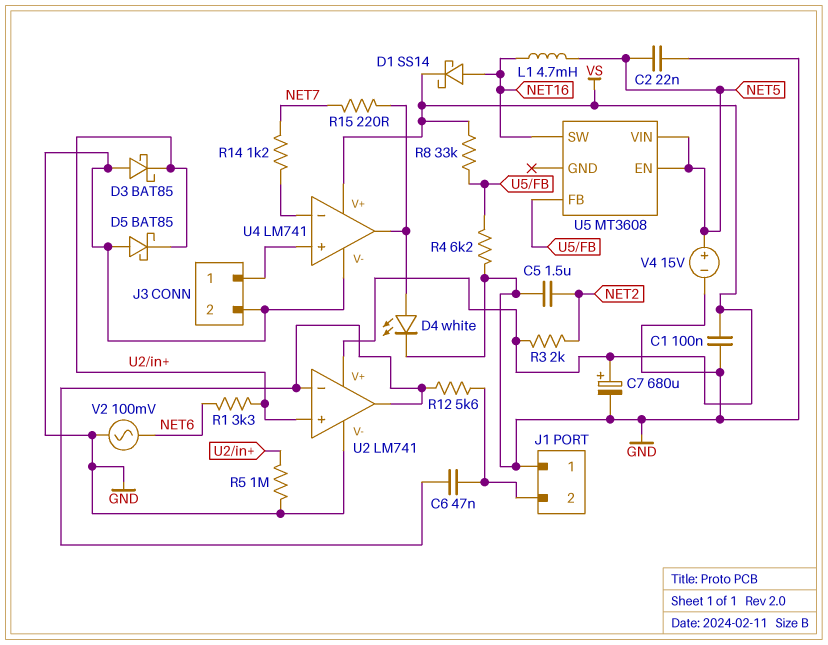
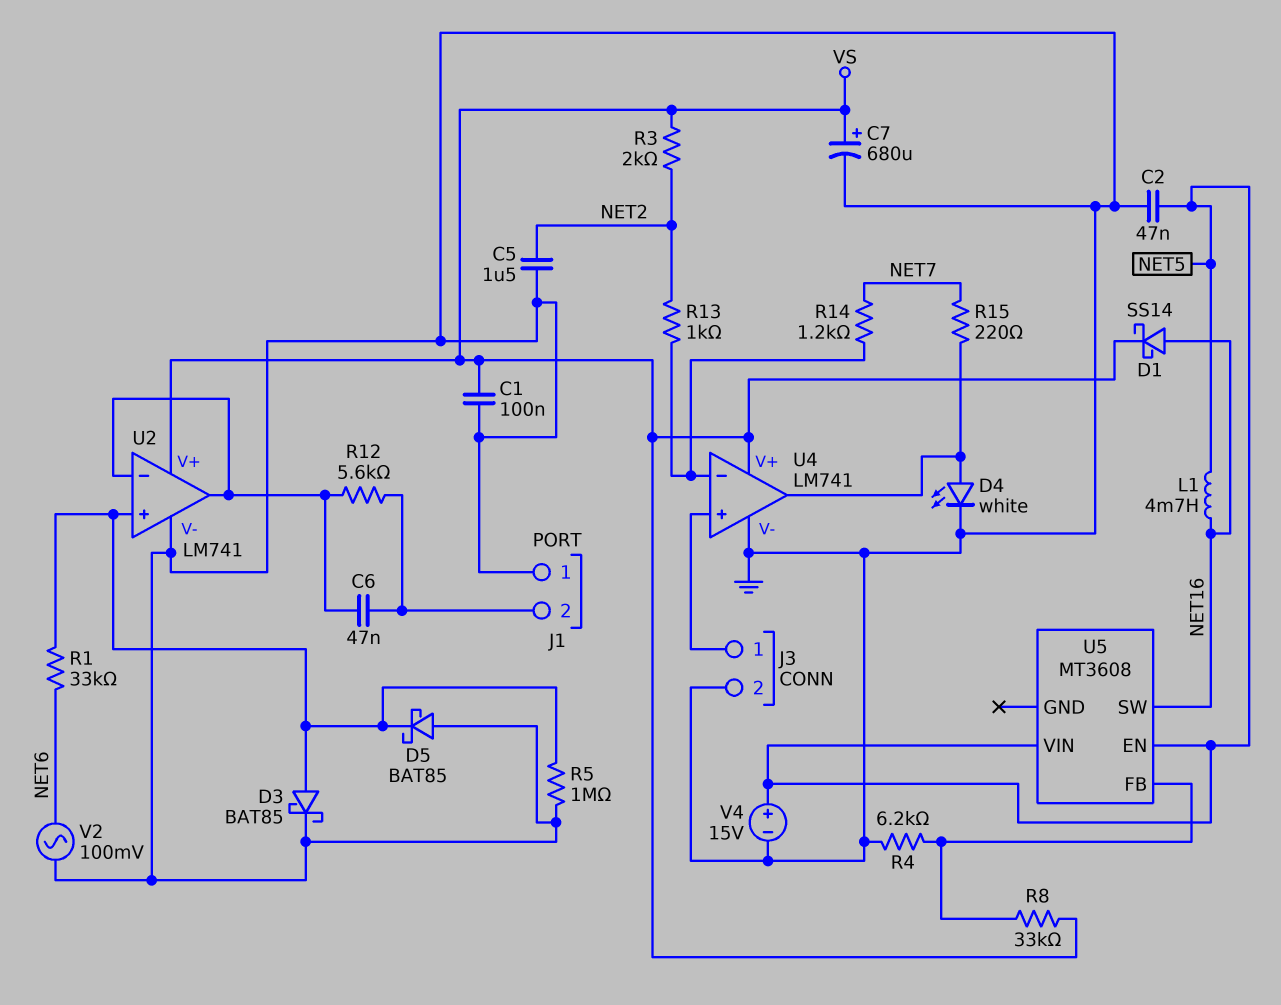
C2: 22nF (GND, NET5) -> 47nF (GND, NET5)
D3: schottky BAT85 (A GND, K U2/in+) -> schottky BAT85 (A U2/in+, K GND)
R1: 3.3k (NET6, U2/in+) -> 33k (NET6, U2/in+)
R13: none -> 1k (NET2, U4/in-)

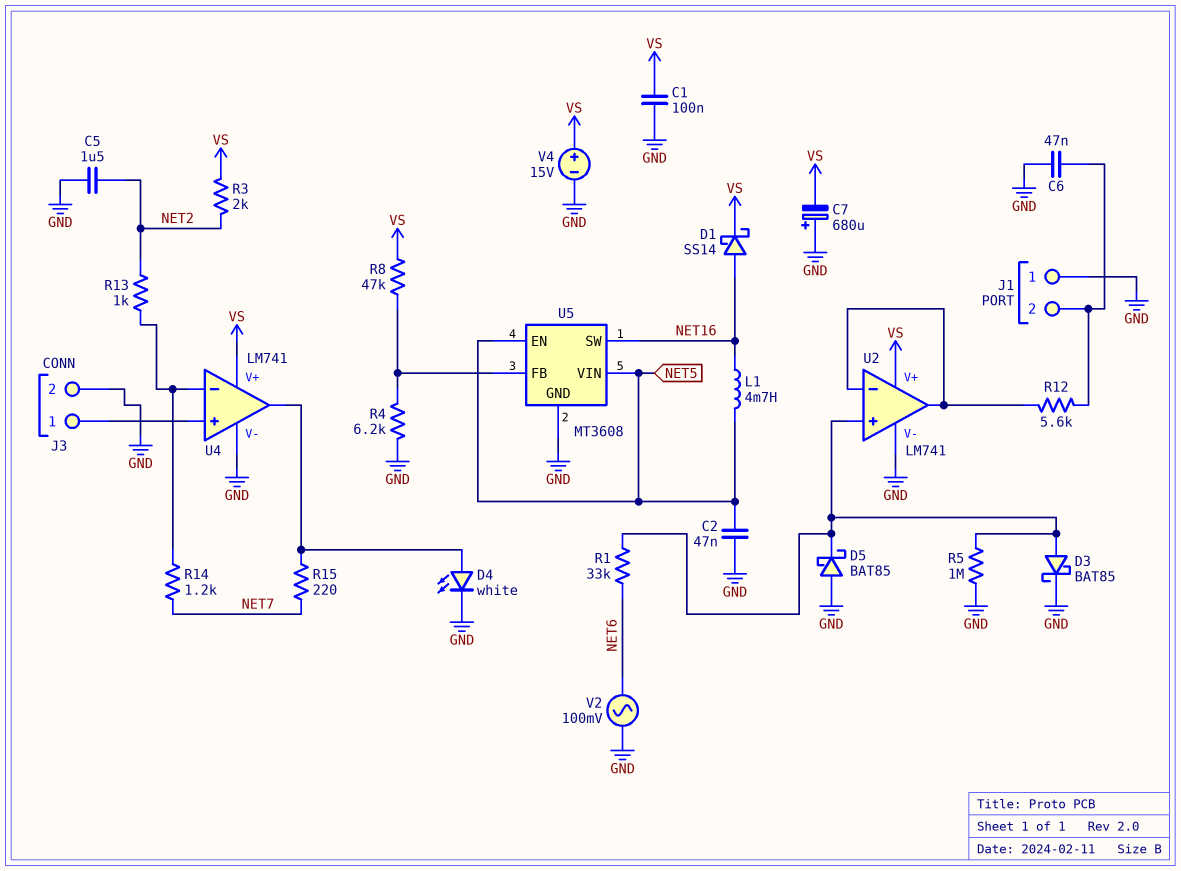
C6: 47nF (J1/2, U2/in-) -> 47nF (GND, J1/2)
C7: 680uF (plus VS, minus GND) -> 680uF (plus GND, minus VS)
R8: 33k (U5/FB, VS) -> 47k (U5/FB, VS)
U5 pin GND: none -> GND
V4: 15V (plus NET5, minus GND) -> 15V (plus VS, minus GND)

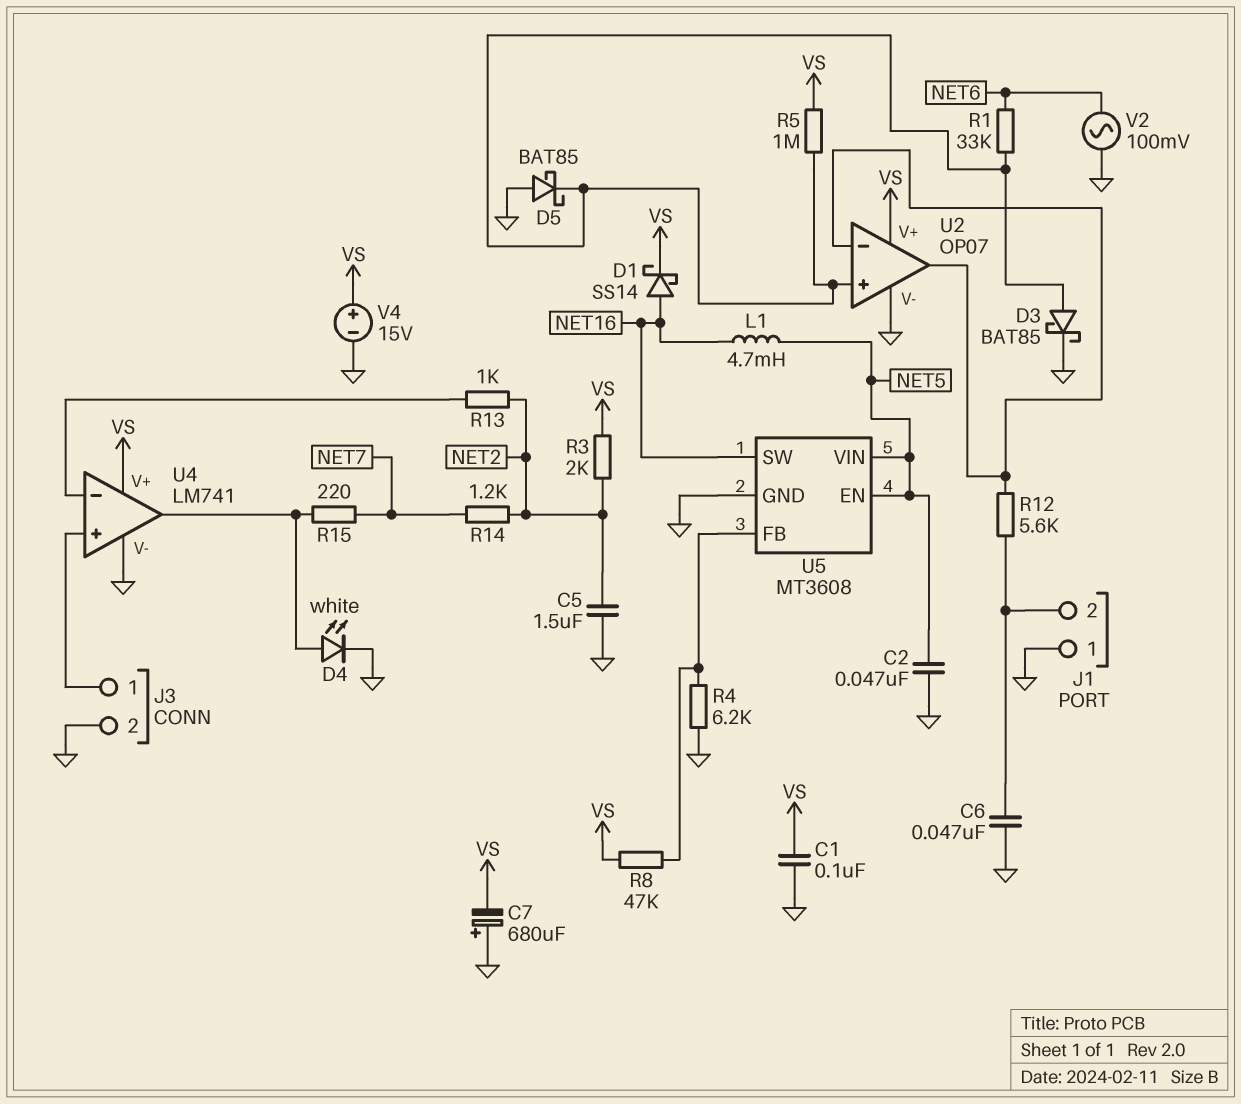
R5: 1M (GND, U2/in+) -> 1M (U2/in+, VS)
R14: 1.2k (NET7, U4/in-) -> 1.2k (NET2, NET7)
U2: LM741 -> OP07

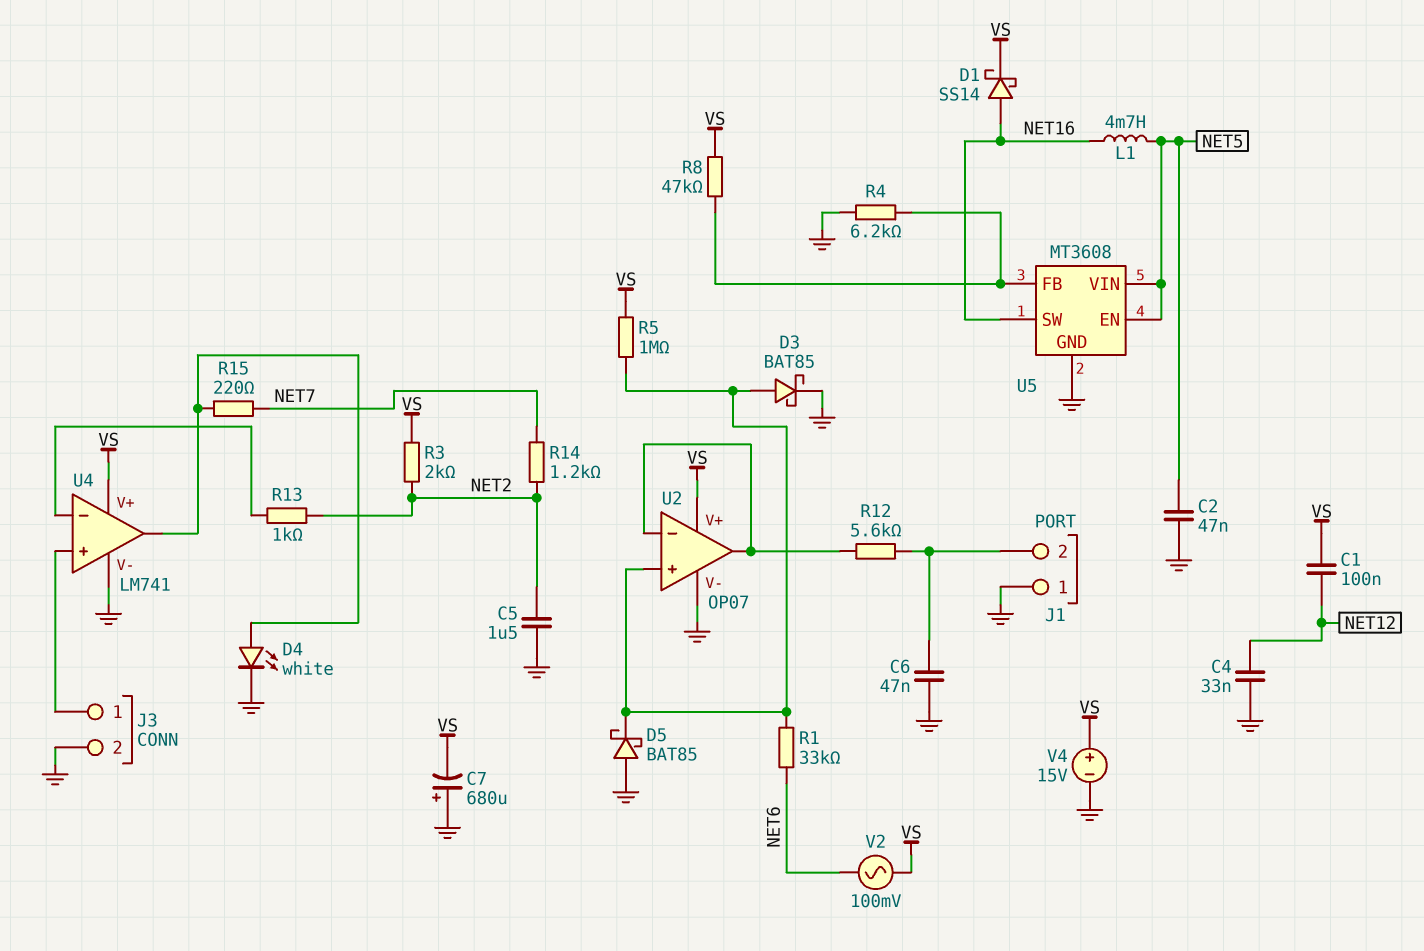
C1: 100nF (GND, VS) -> 100nF (NET12, VS)
C4: none -> 33nF (GND, NET12)
V2: AC 100mV (GND, NET6) -> AC 100mV (NET6, VS)

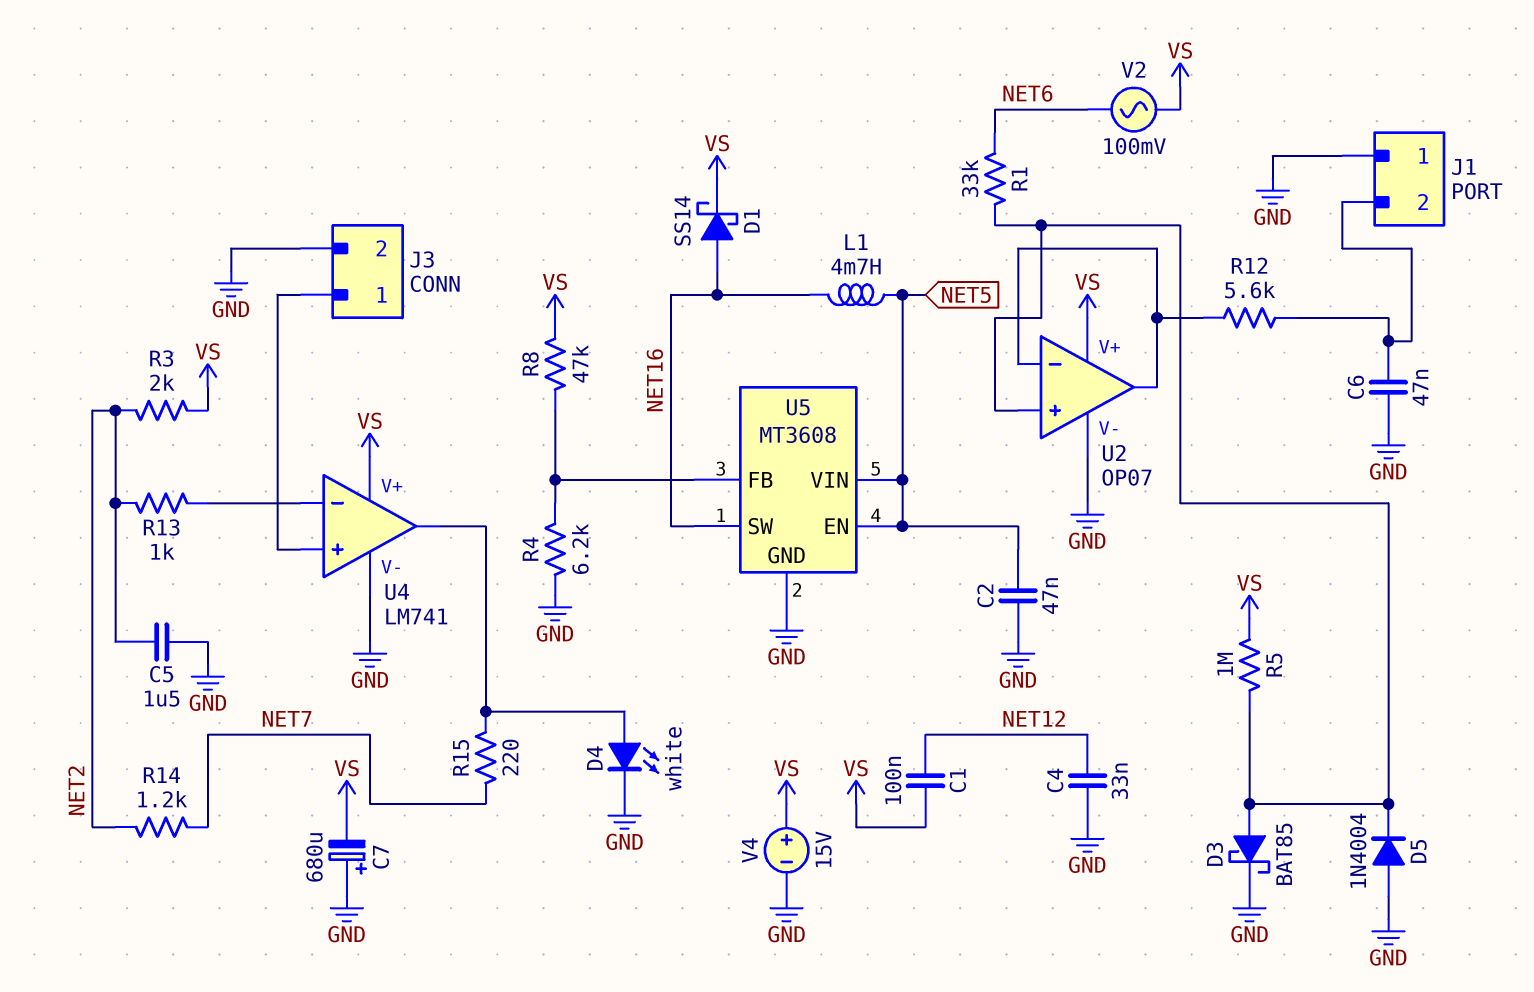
D5: schottky BAT85 (A GND, K U2/in+) -> diode 1N4004 (A GND, K U2/in+)

